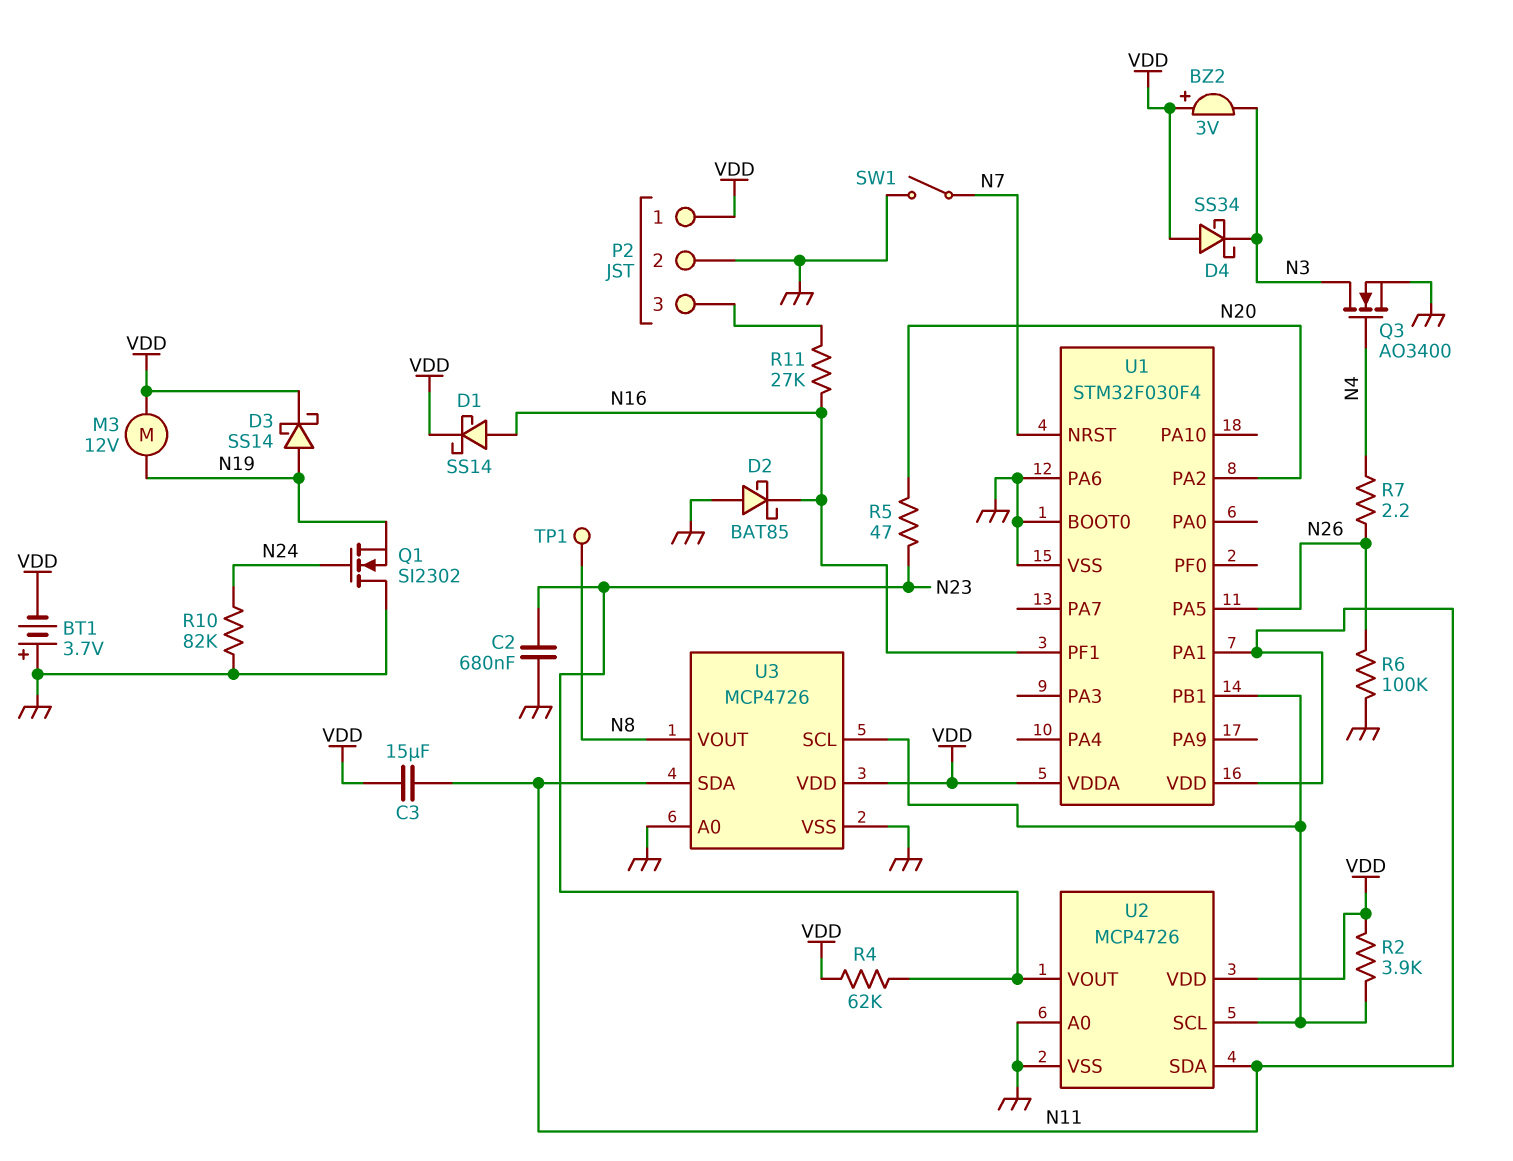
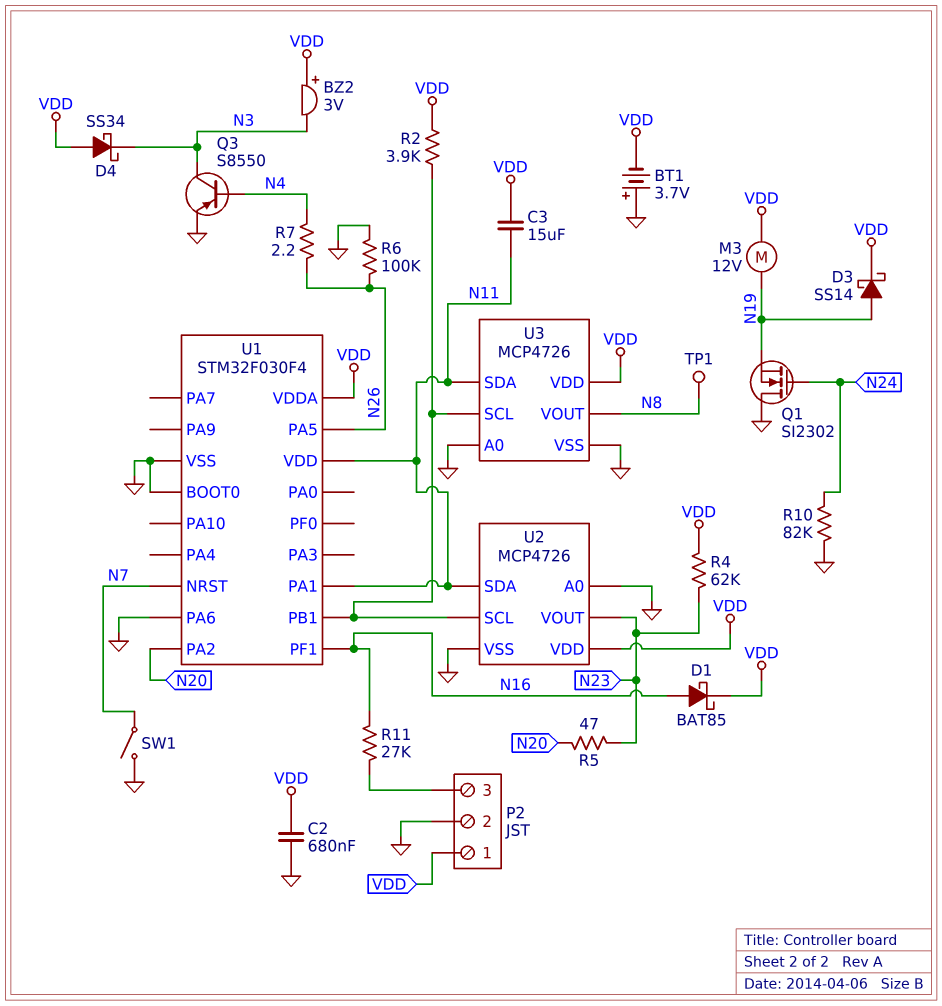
C2: 680nF (GND, N23) -> 680nF (GND, VDD)
D1: schottky SS14 (A N16, K VDD) -> schottky BAT85 (A N16, K VDD)
D2: schottky BAT85 (A GND, K N16) -> none
Q3: NMOS AO3400 (G N4, D N3, S GND) -> PNP S8550 (B N4, C N3, E GND)

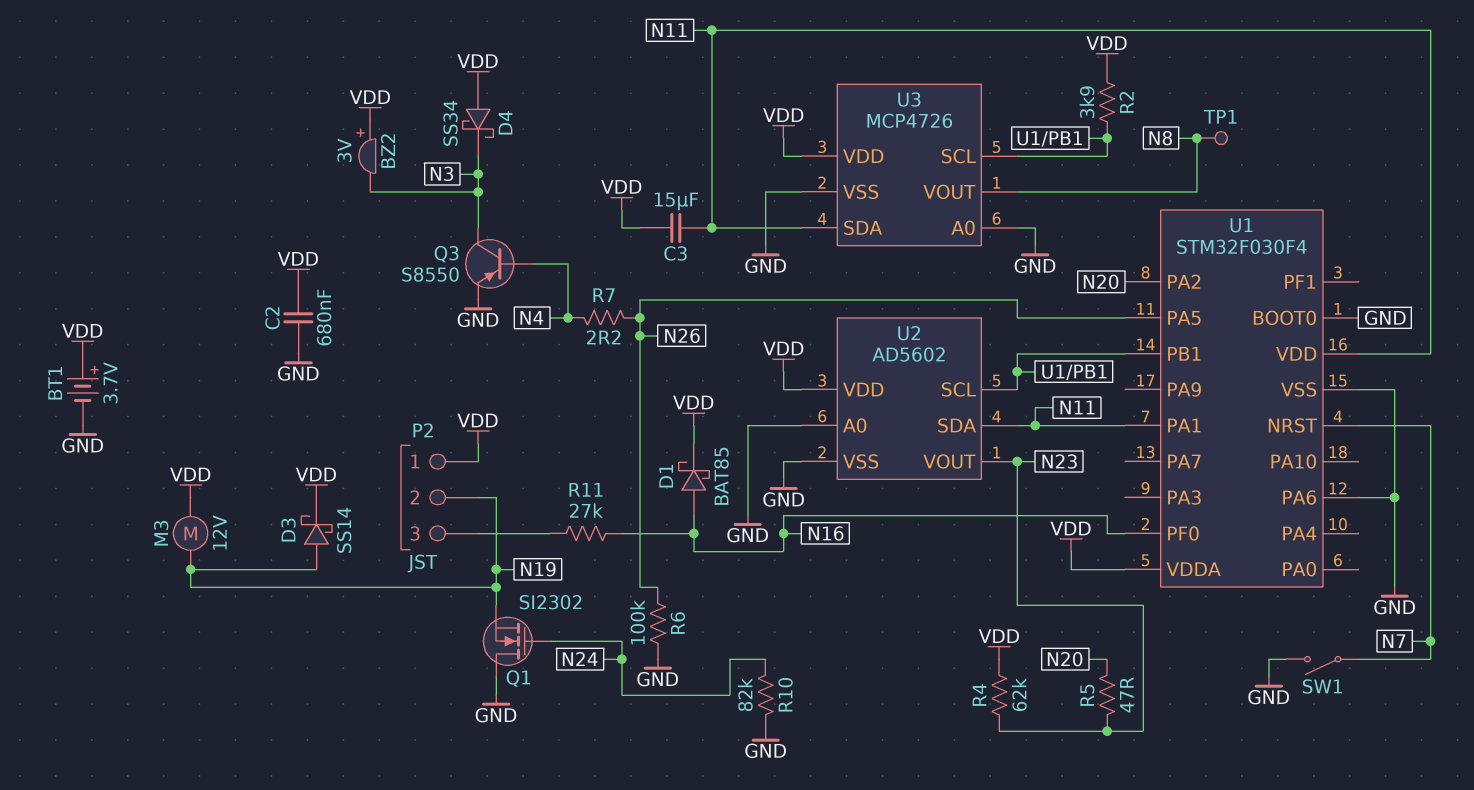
BT1: 3.7V (plus GND, minus VDD) -> 3.7V (plus VDD, minus GND)
P2 pin 2: GND -> N19
U1 pin PF0: none -> N16
U1 pin PF1: N16 -> none
U2: MCP4726 -> AD5602

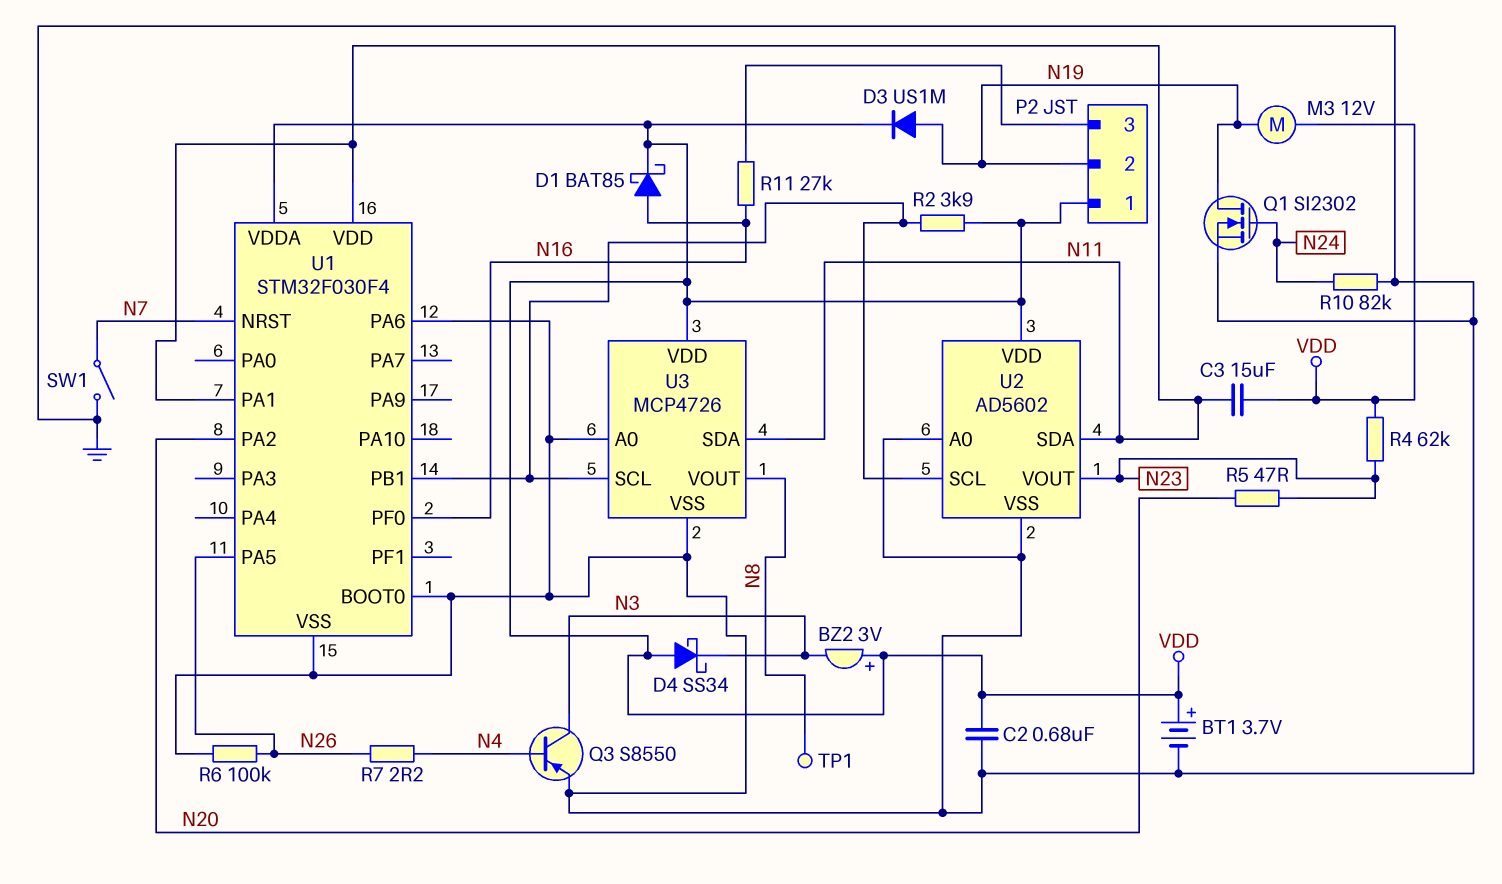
D3: schottky SS14 (A N19, K VDD) -> diode US1M (A N19, K VDD)
Q1: NMOS SI2302 (G N24, D GND, S N19) -> NMOS SI2302 (G N24, D N19, S GND)

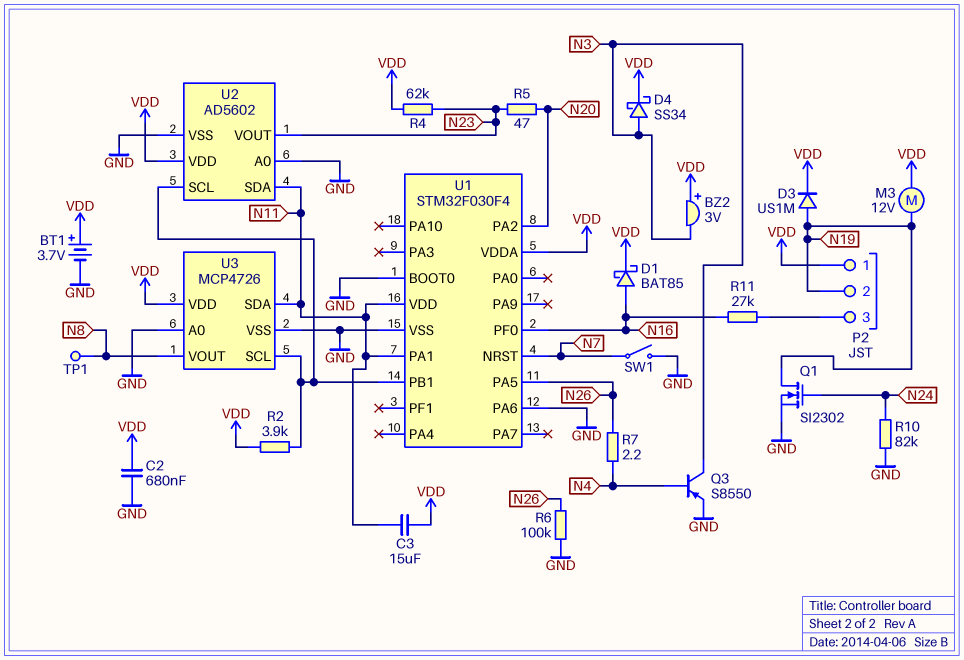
D4: schottky SS34 (A VDD, K N3) -> schottky SS34 (A N3, K VDD)

